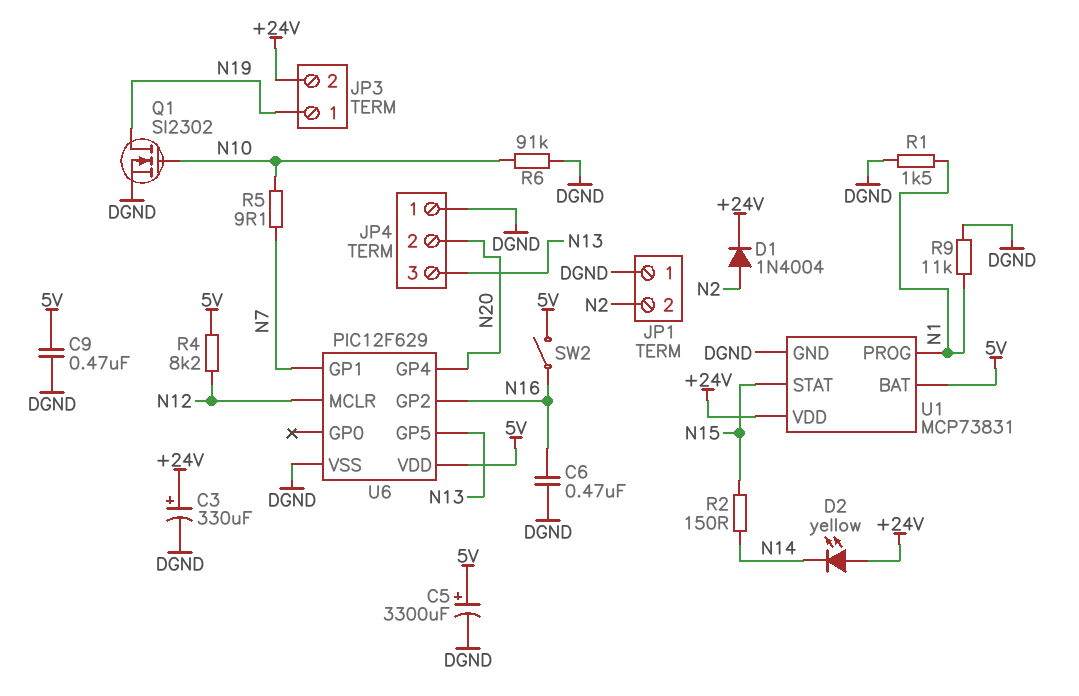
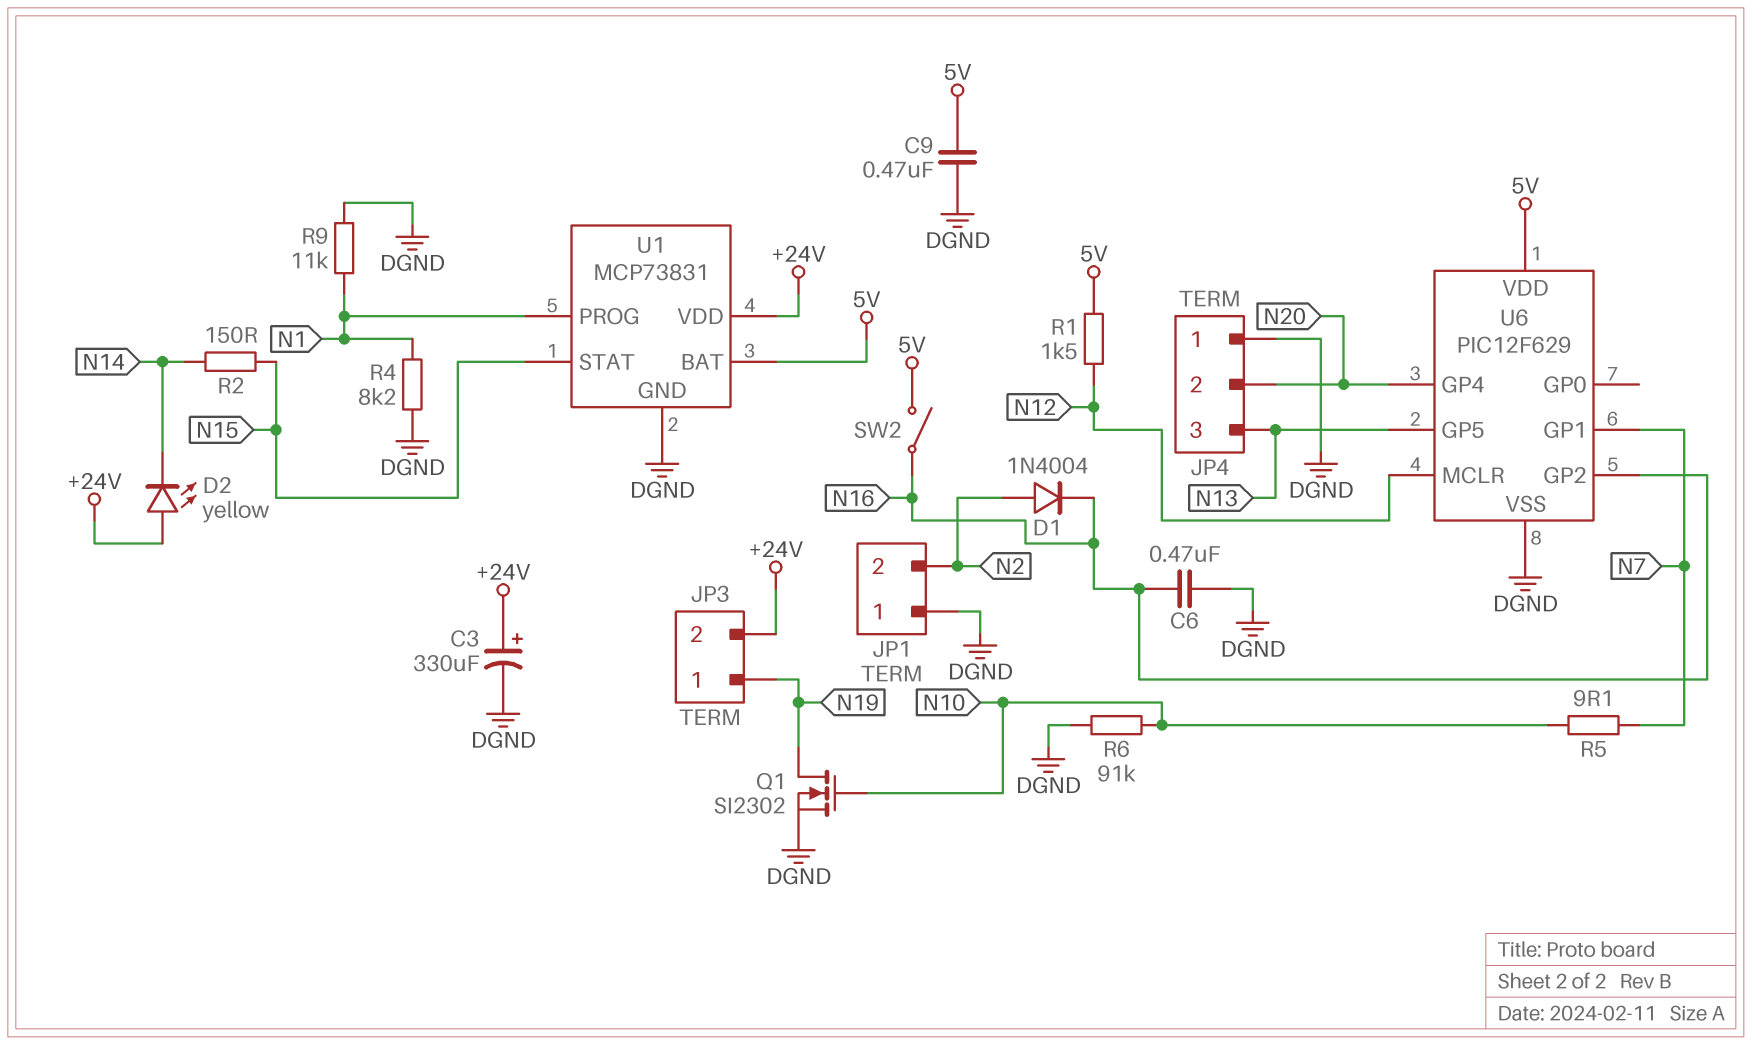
C5: 3300uF (plus 5V, minus DGND) -> none
D1: diode 1N4004 (A N2, K +24V) -> diode 1N4004 (A N2, K N16)
R1: 1.5k (DGND, N1) -> 1.5k (5V, N12)
R4: 8.2k (5V, N12) -> 8.2k (DGND, N1)

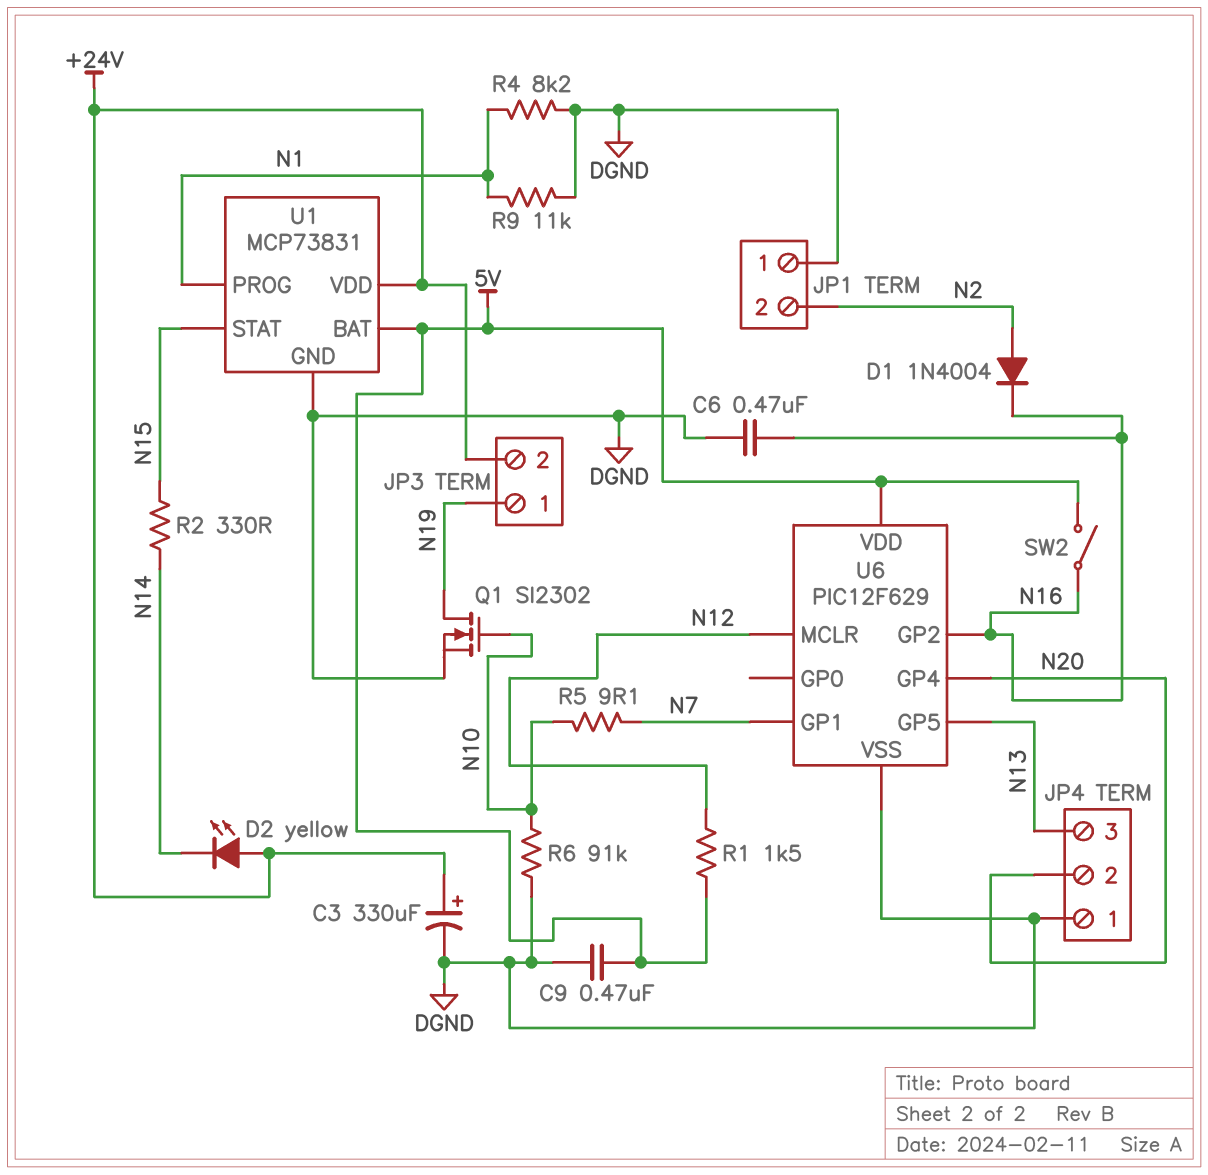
R2: 150 (N14, N15) -> 330 (N14, N15)

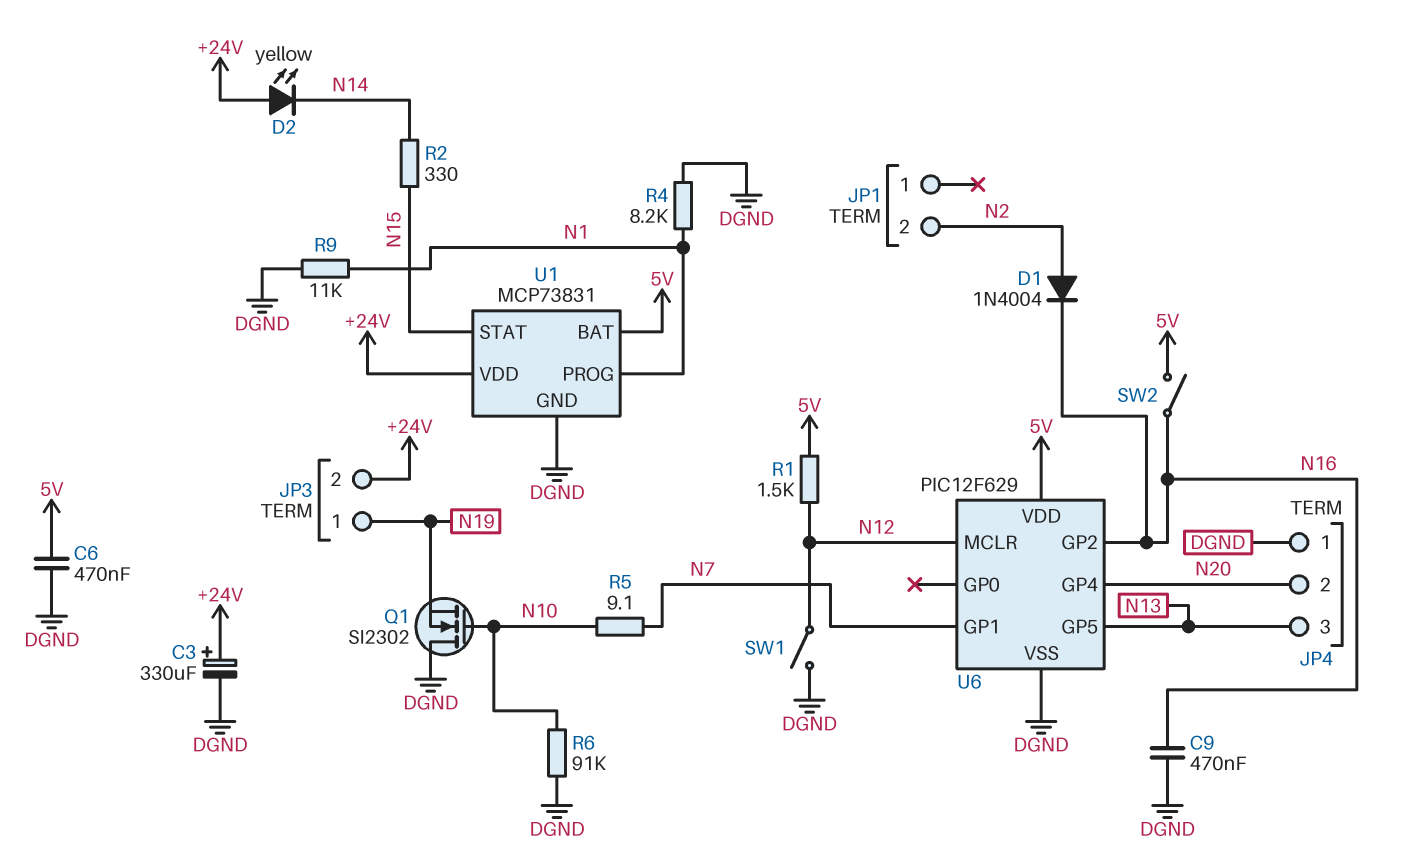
C6: 470nF (DGND, N16) -> 470nF (5V, DGND)
C9: 470nF (5V, DGND) -> 470nF (DGND, N16)
JP1 pin 1: DGND -> none
Q1: NMOS SI2302 (G N10, D N19, S DGND) -> NMOS SI2302 (G N10, D DGND, S N19)
SW1: none -> switch (DGND, N12)

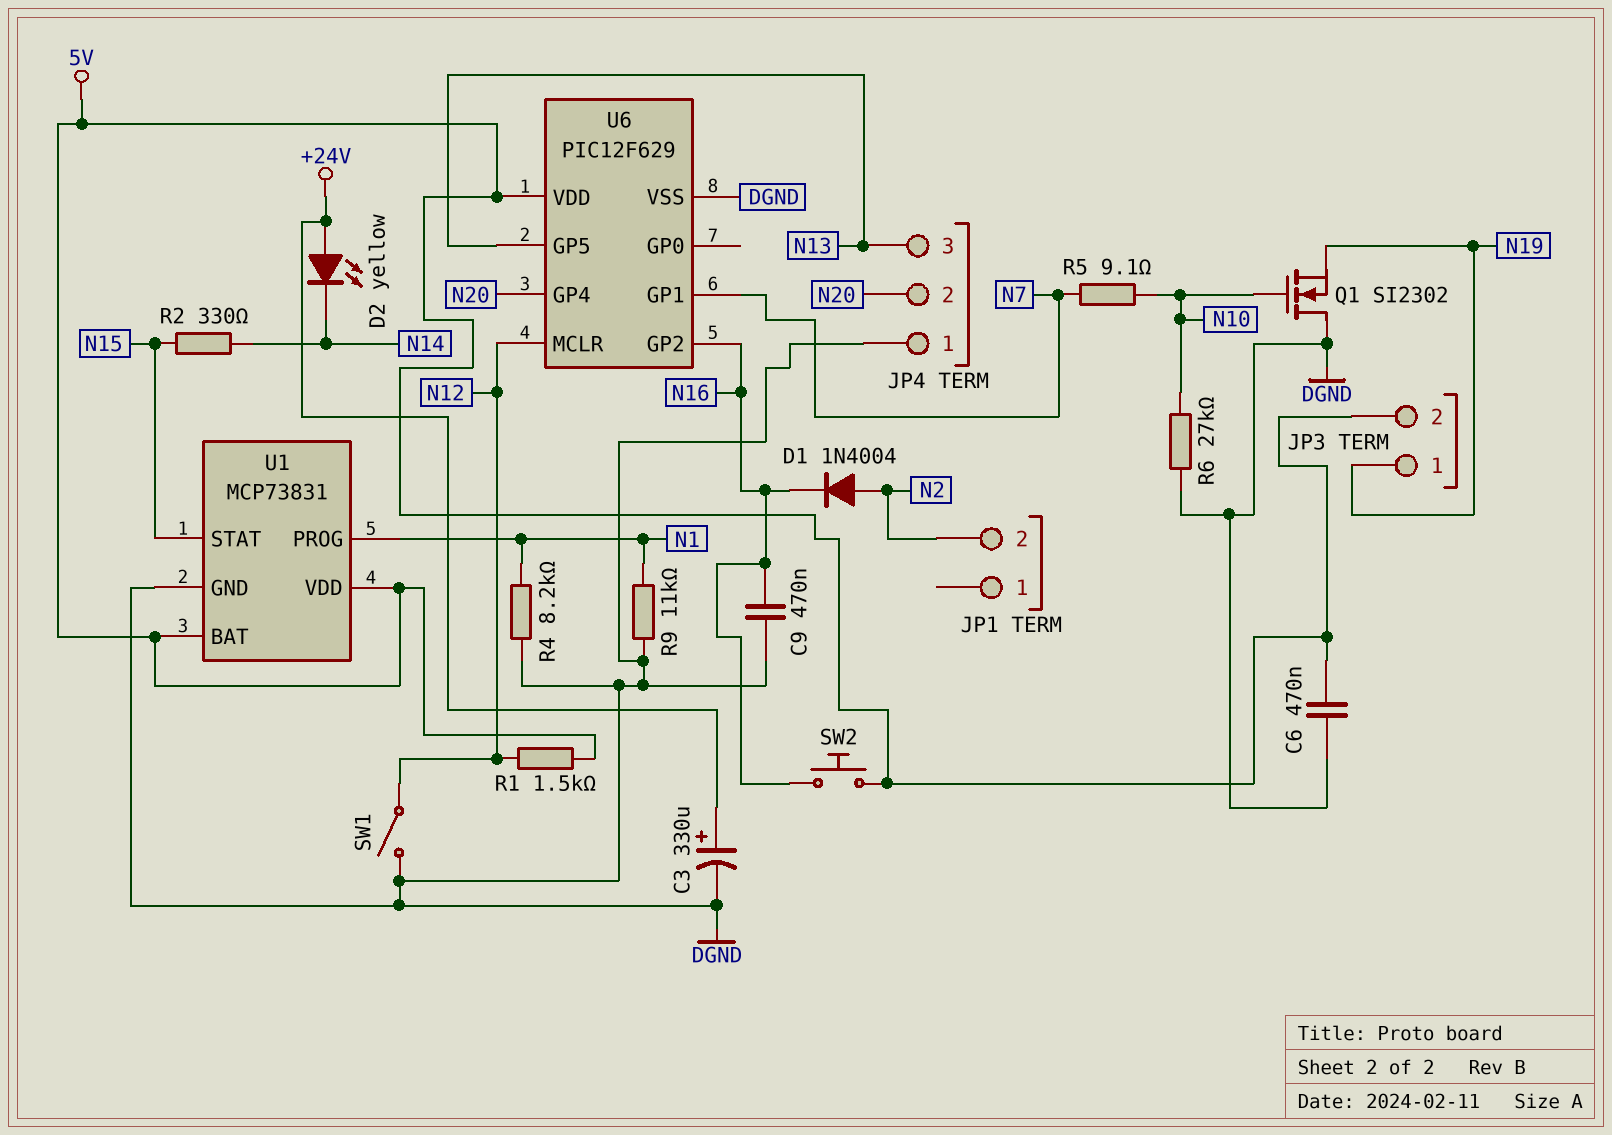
JP3 pin 2: +24V -> 5V
R6: 91k (DGND, N10) -> 27k (DGND, N10)
SW2: switch (5V, N16) -> button (5V, N16)
U1 pin VDD: +24V -> 5V

